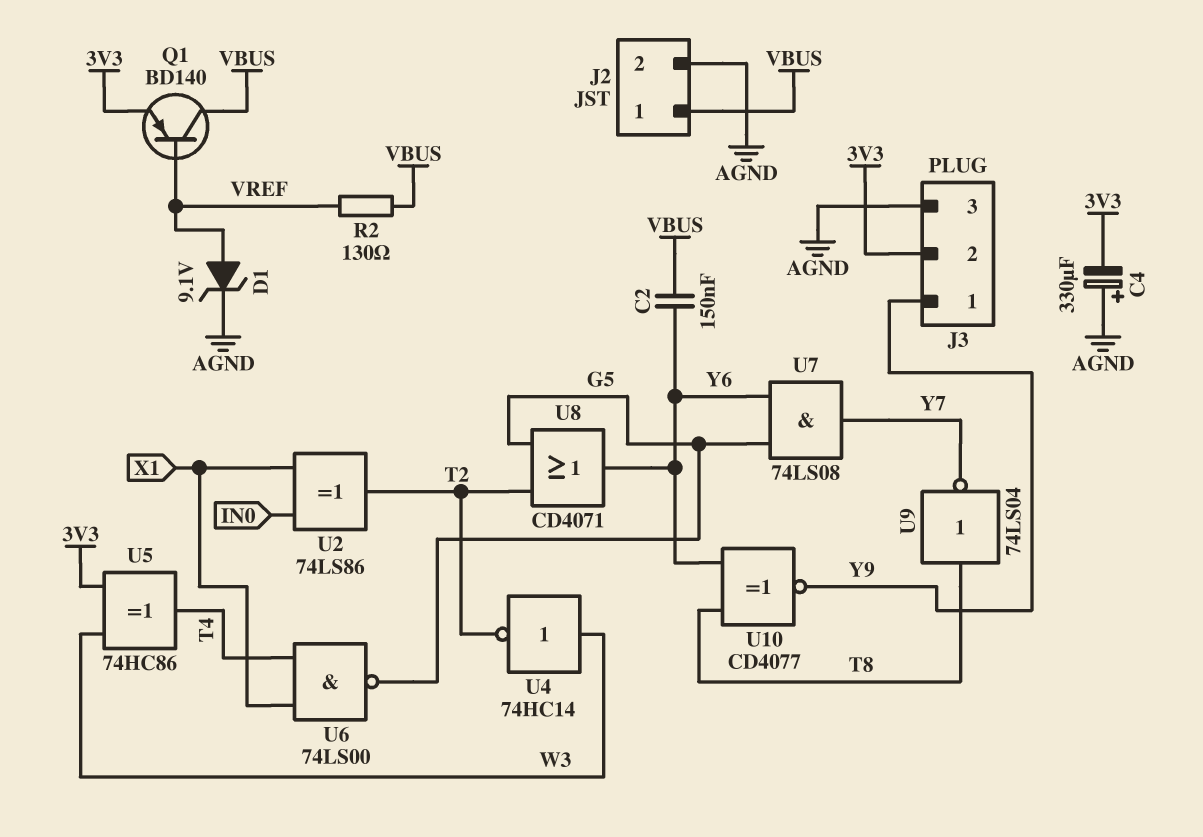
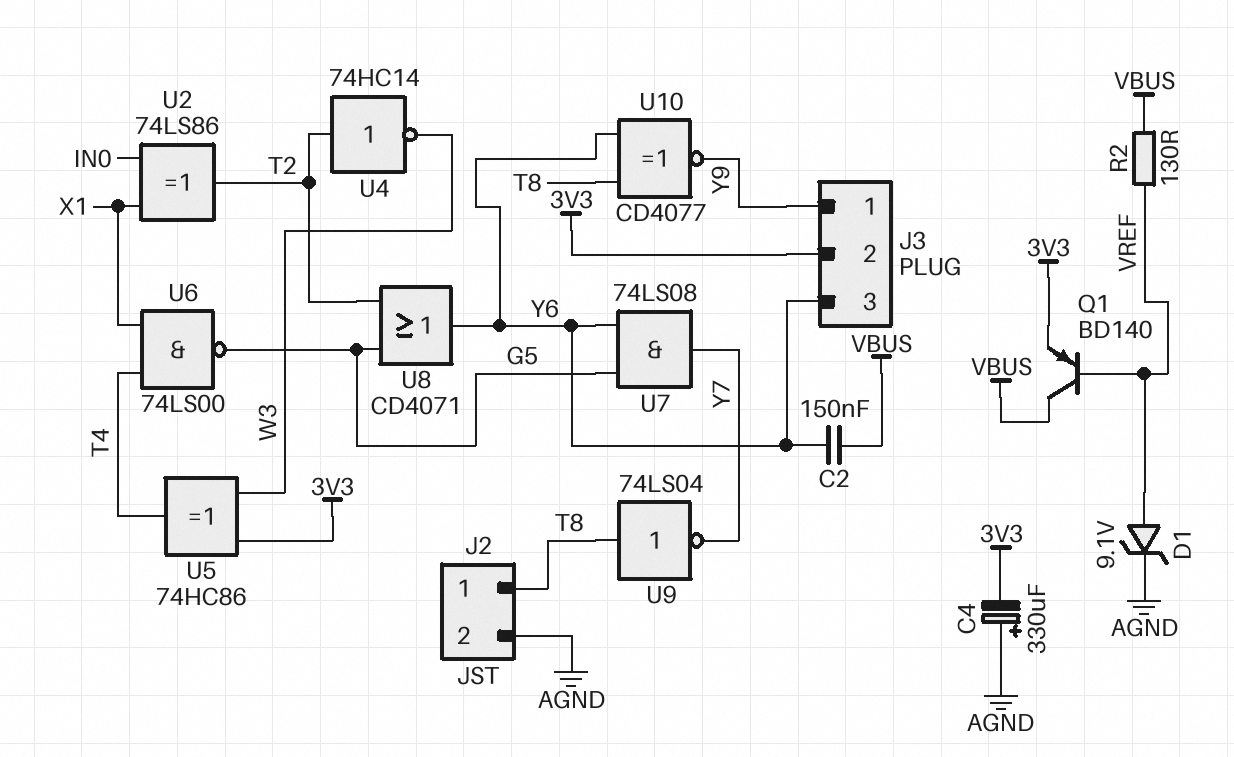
J2 pin 1: VBUS -> T8
J3 pin 3: AGND -> Y6
U4: NOT 74HC14 (in W3, out T2) -> NOT 74HC14 (in T2, out W3)

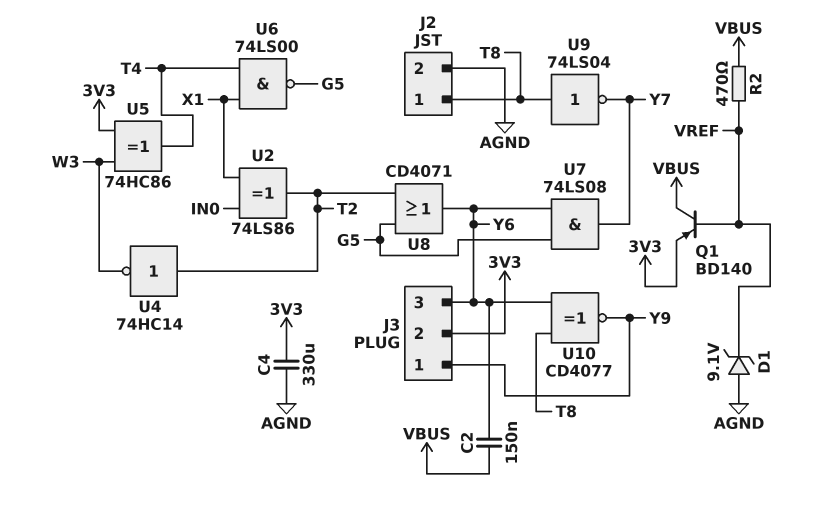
C4: 330uF (plus AGND, minus 3V3) -> 330uF (3V3, AGND)
D1: zener 9.1V (A VREF, K AGND) -> zener 9.1V (A AGND, K VREF)
R2: 130 (VBUS, VREF) -> 470 (VBUS, VREF)

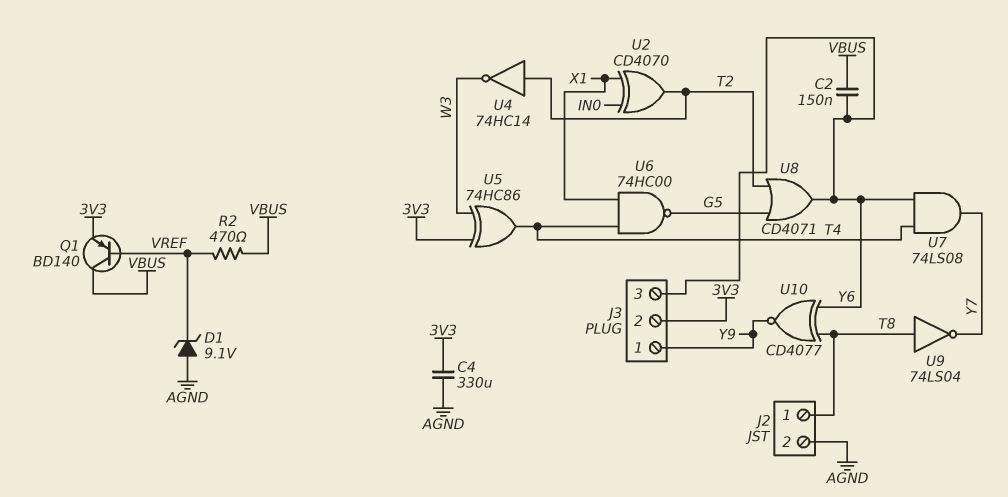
U2: XOR 74LS86 (in IN0, in X1, out T2) -> XOR CD4070 (in IN0, in X1, out T2)
U6: NAND 74LS00 (in T4, in X1, out G5) -> NAND 74HC00 (in T4, in X1, out G5)
U7: AND 74LS08 (in G5, in Y6, out Y7) -> AND 74LS08 (in T4, in Y6, out Y7)

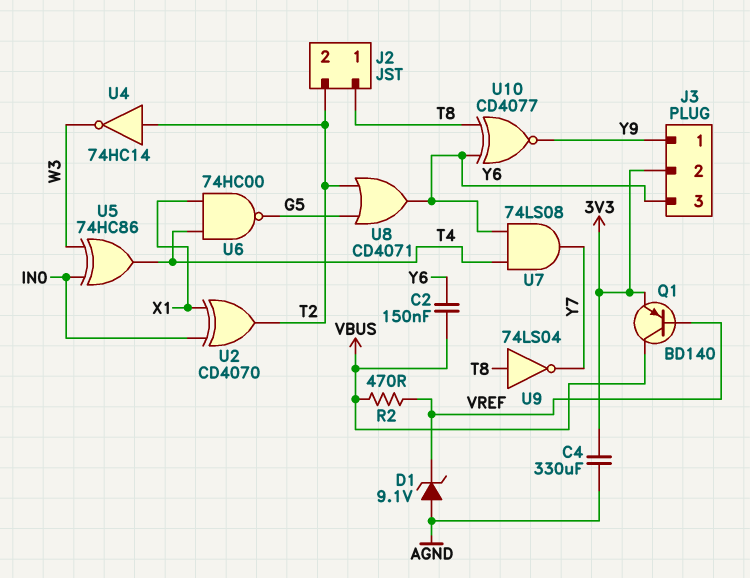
J2 pin 2: AGND -> T2
U5: XOR 74HC86 (in 3V3, in W3, out T4) -> XOR 74HC86 (in IN0, in W3, out T4)

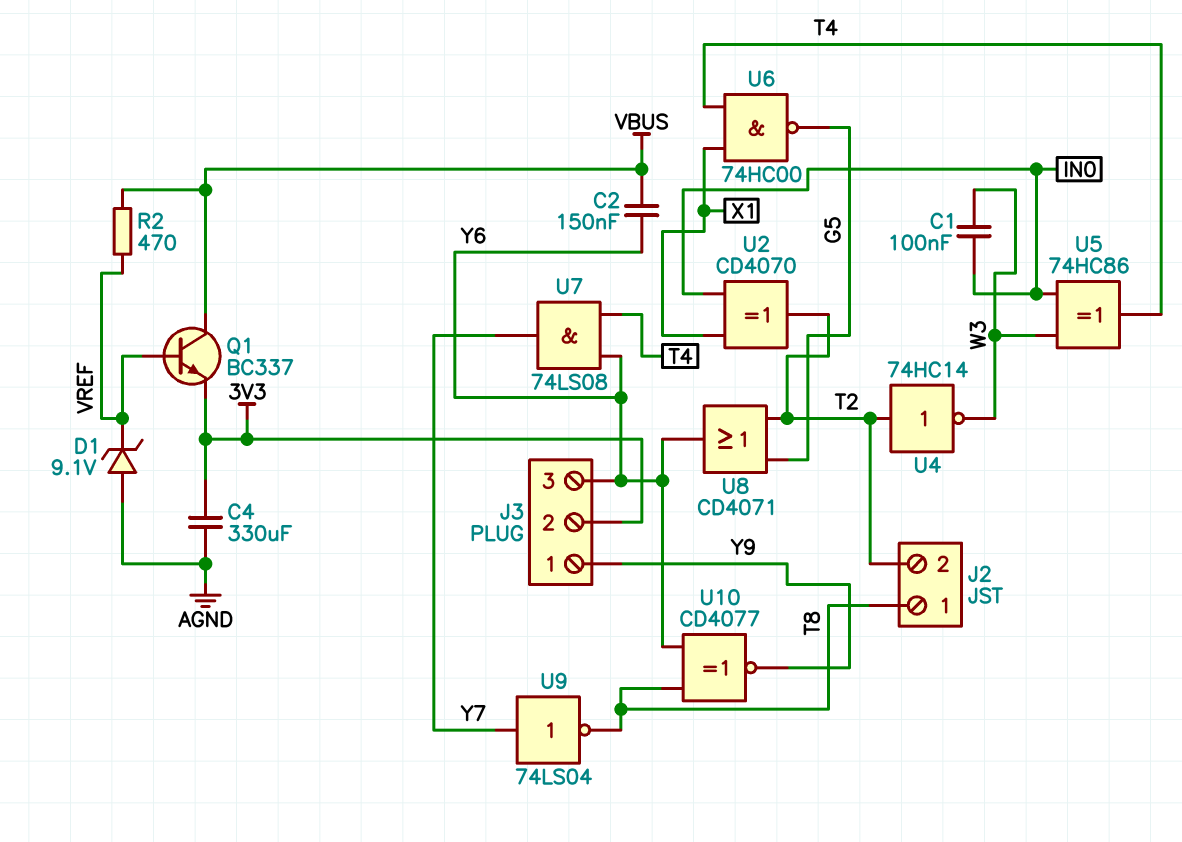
C1: none -> 100nF (IN0, W3)
Q1: PNP BD140 (B VREF, C VBUS, E 3V3) -> NPN BC337 (B VREF, C VBUS, E 3V3)
U9: NOT 74LS04 (in T8, out Y7) -> NOT 74LS04 (in Y7, out T8)

